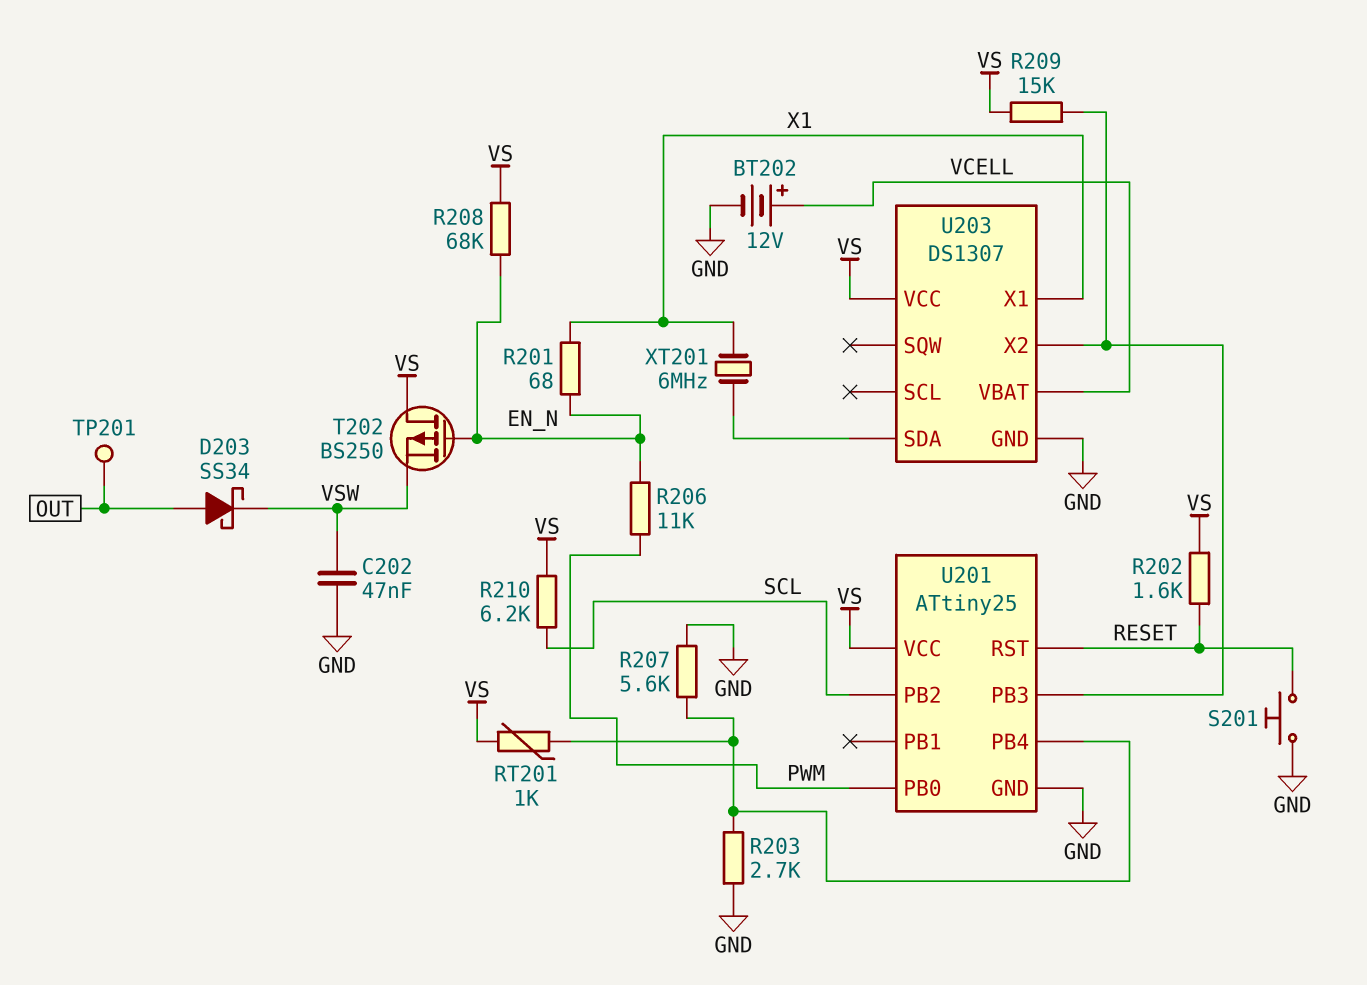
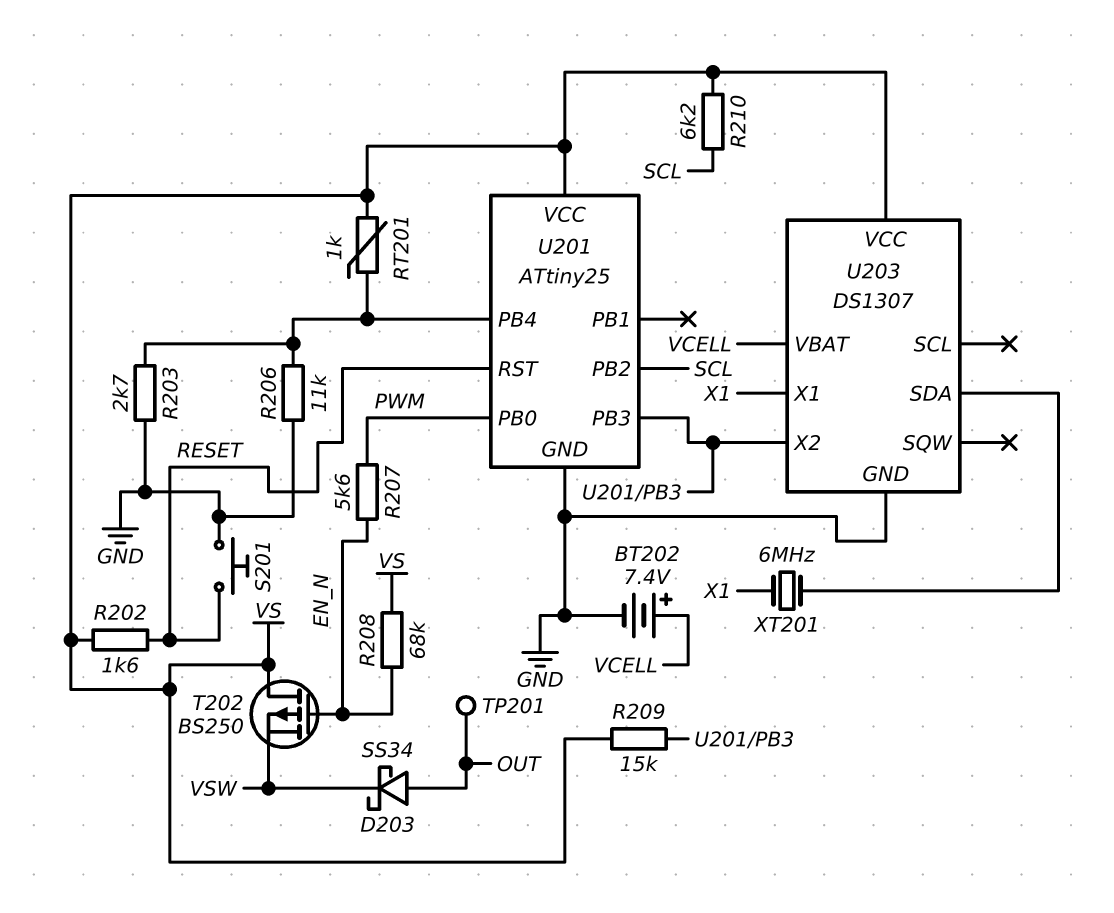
BT202: 12V (plus VCELL, minus GND) -> 7.4V (plus VCELL, minus GND)
C202: 47nF (GND, VSW) -> none
R201: 68 (EN_N, X1) -> none
R206: 11k (EN_N, PWM) -> 11k (GND, U201/PB4)
R207: 5.6k (GND, U201/PB4) -> 5.6k (EN_N, PWM)

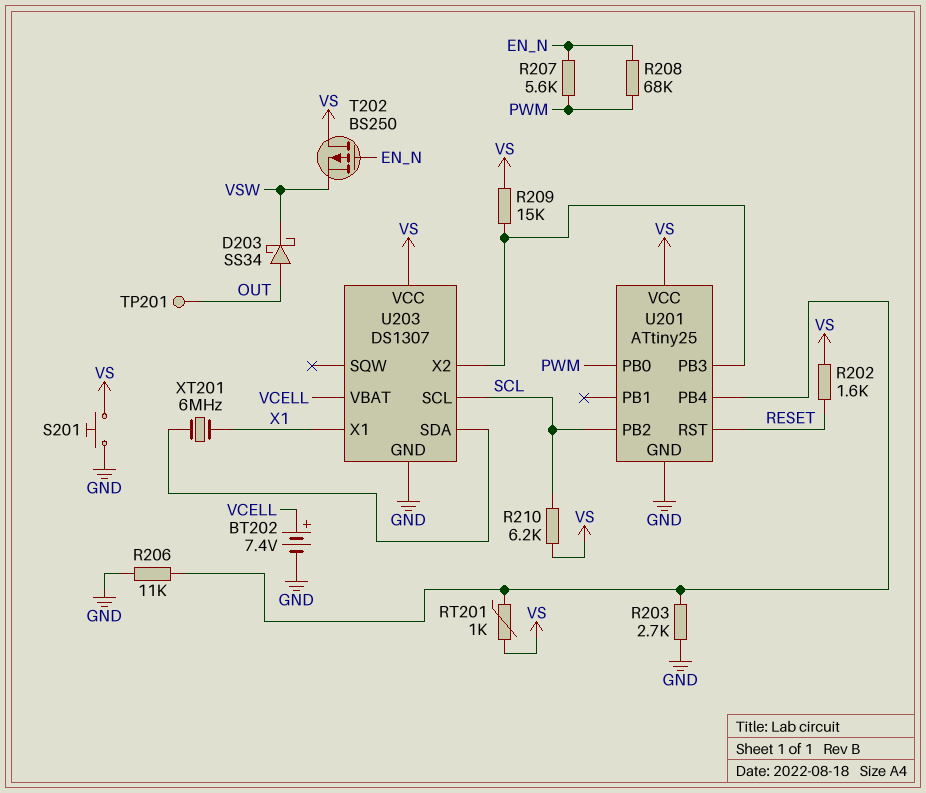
R208: 68k (EN_N, VS) -> 68k (EN_N, PWM)
S201: button (GND, RESET) -> button (GND, VS)
U203 pin SCL: none -> SCL

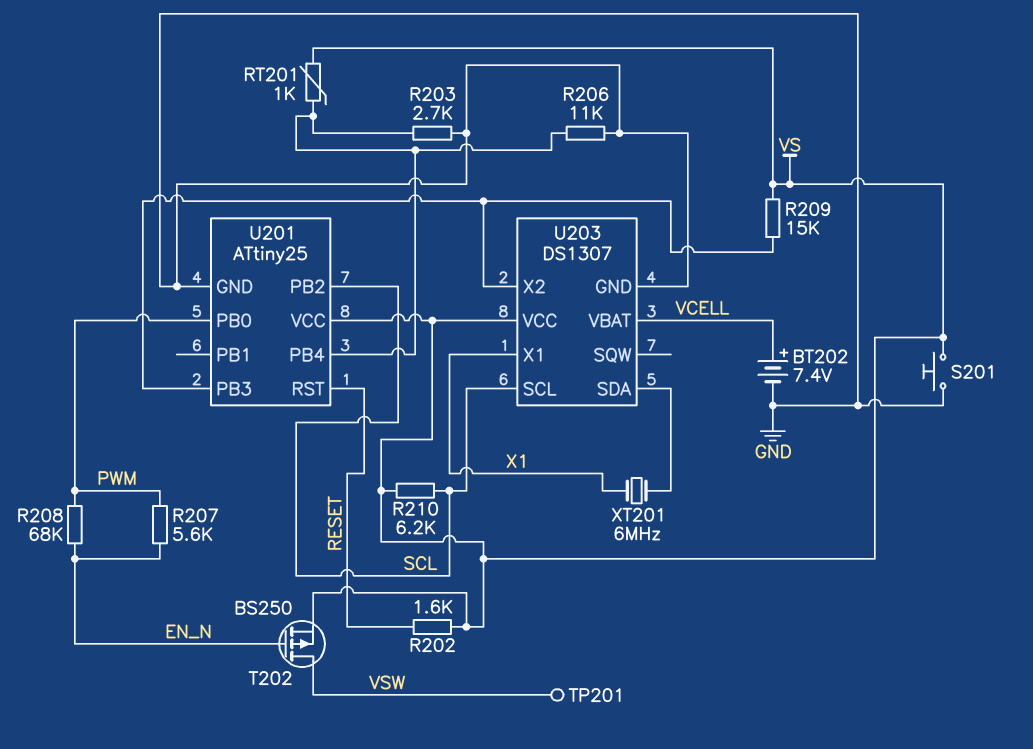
D203: schottky SS34 (A OUT, K VSW) -> none
T202: PMOS BS250 (G EN_N, D VS, S VSW) -> PMOS BS250 (G EN_N, D VSW, S VS)
TP201: test point (OUT) -> test point (VSW)

